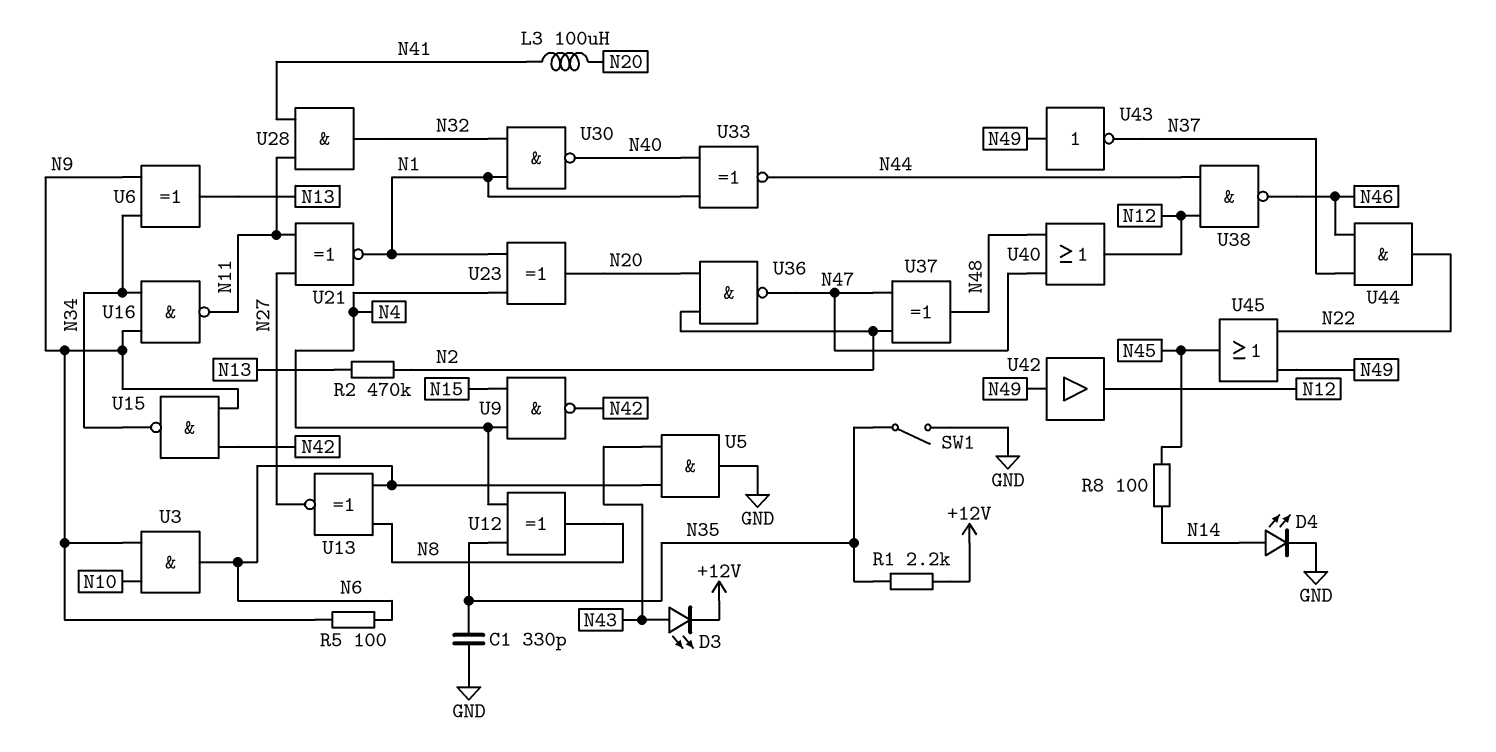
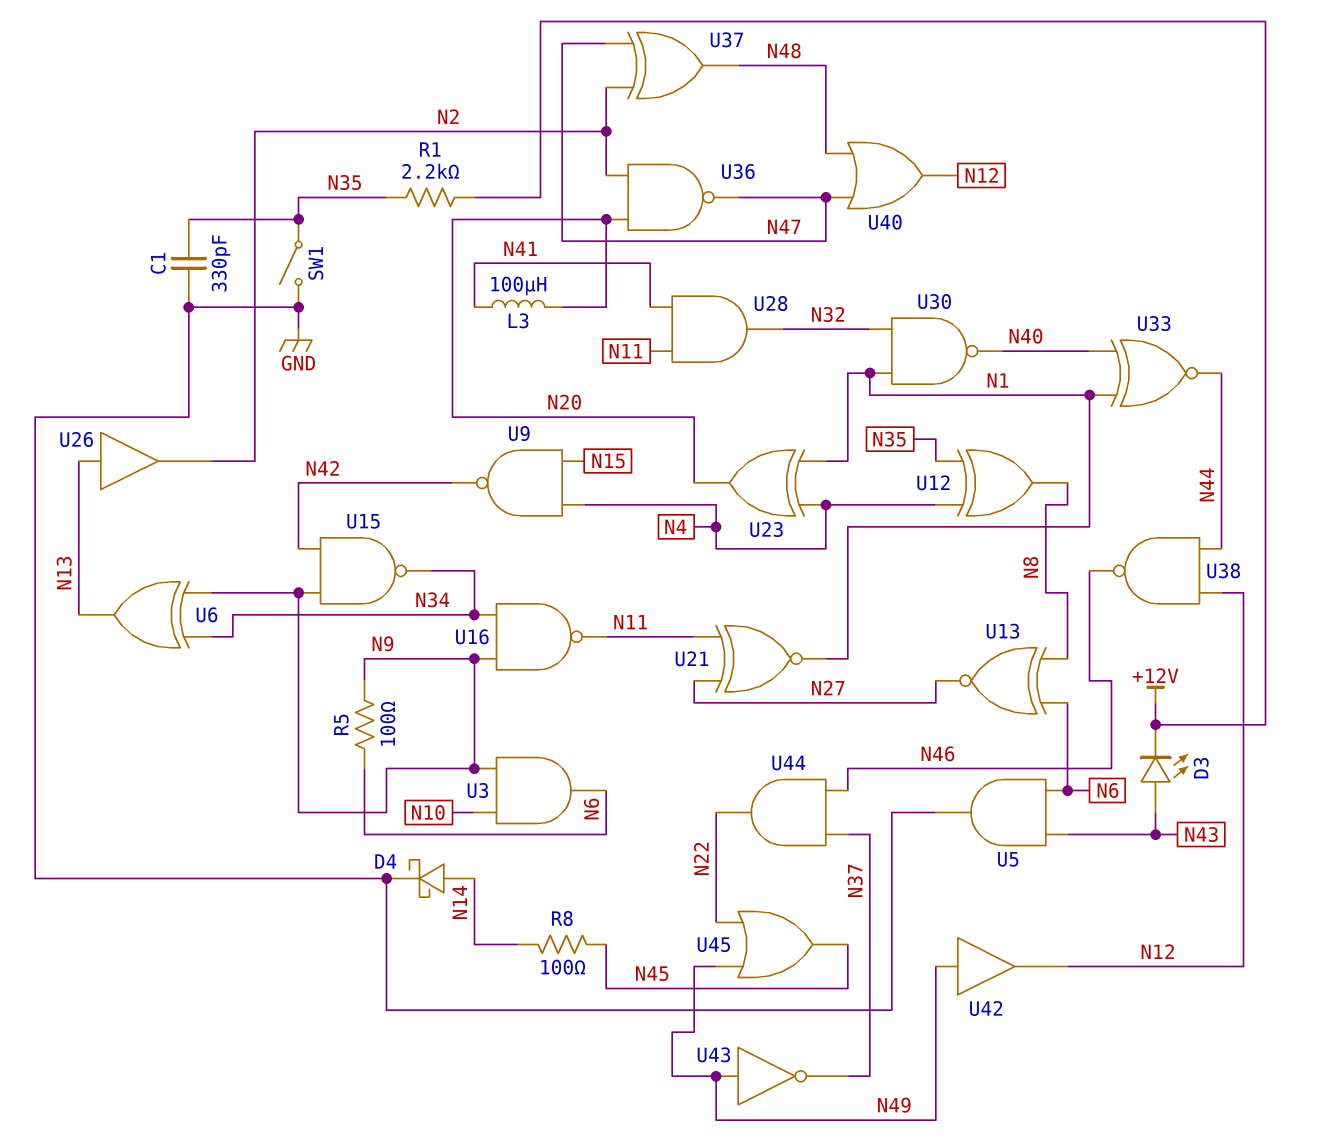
D4: LED (A N14, K GND) -> schottky (A N14, K GND)
R2: 470k (N2, N13) -> none
U26: none -> buffer (in N13, out N2)

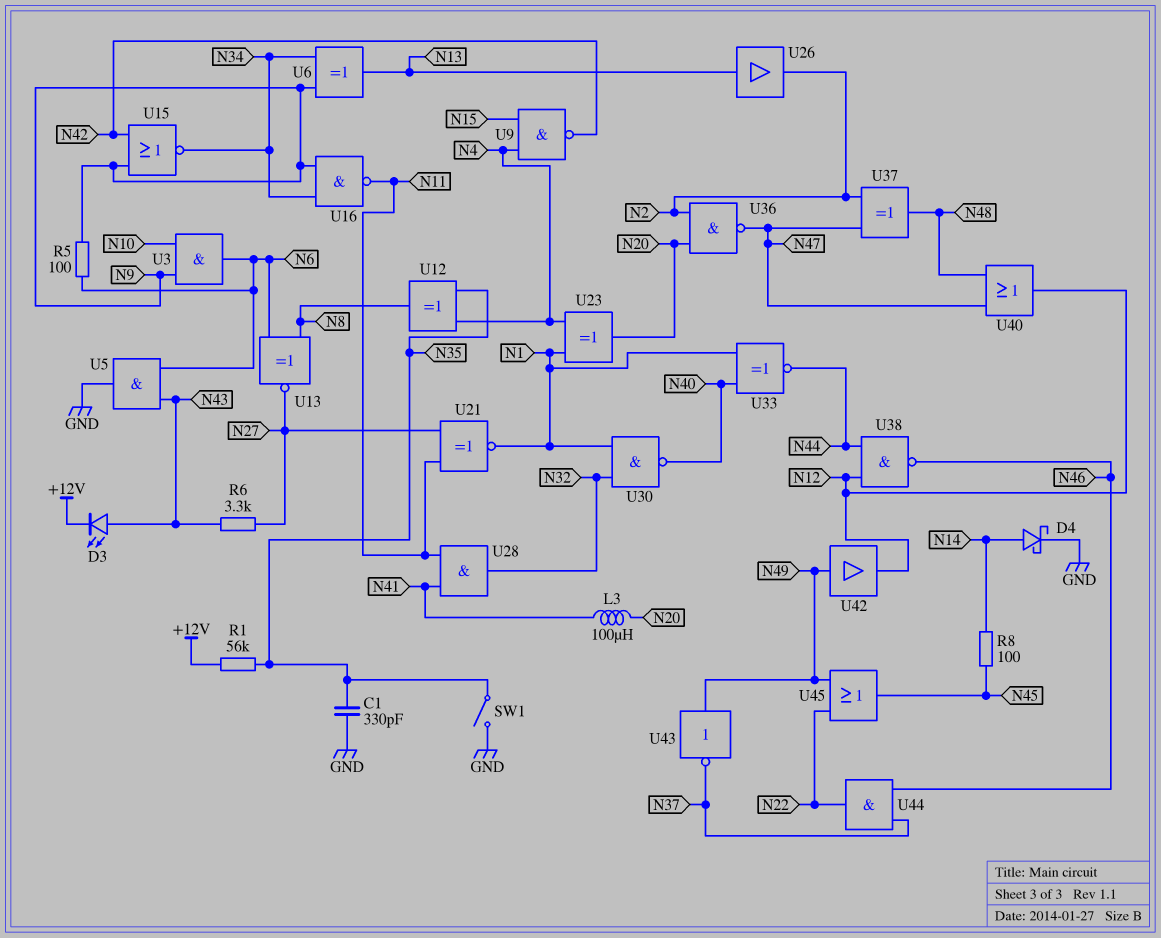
R1: 2.2k (+12V, N35) -> 56k (+12V, N35)
R6: none -> 3.3k (N27, N43)
U15: NAND (in N9, in N42, out N34) -> NOR (in N9, in N42, out N34)

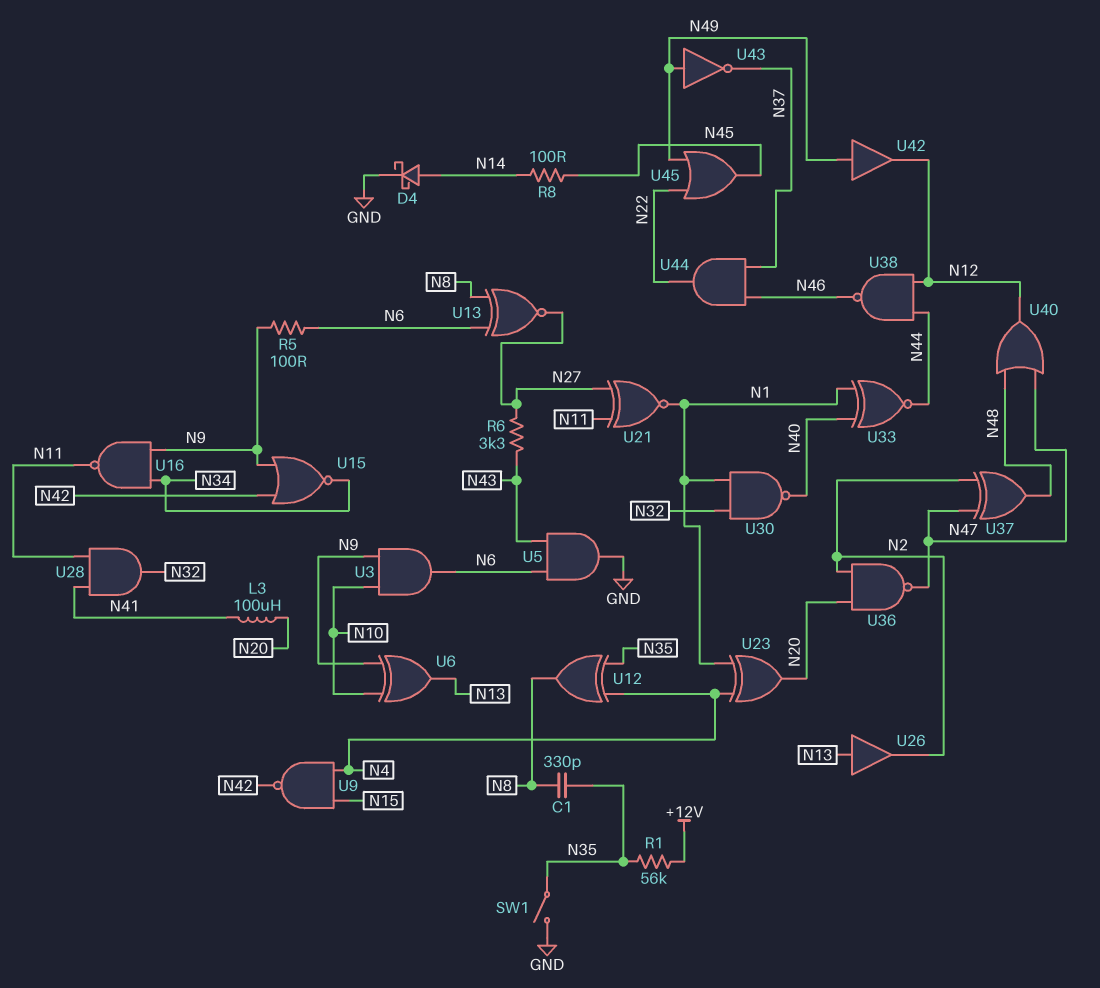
C1: 330pF (GND, N35) -> 330pF (N8, N35)
D3: LED (A N43, K +12V) -> none
U6: XOR (in N9, in N34, out N13) -> XOR (in N9, in N10, out N13)

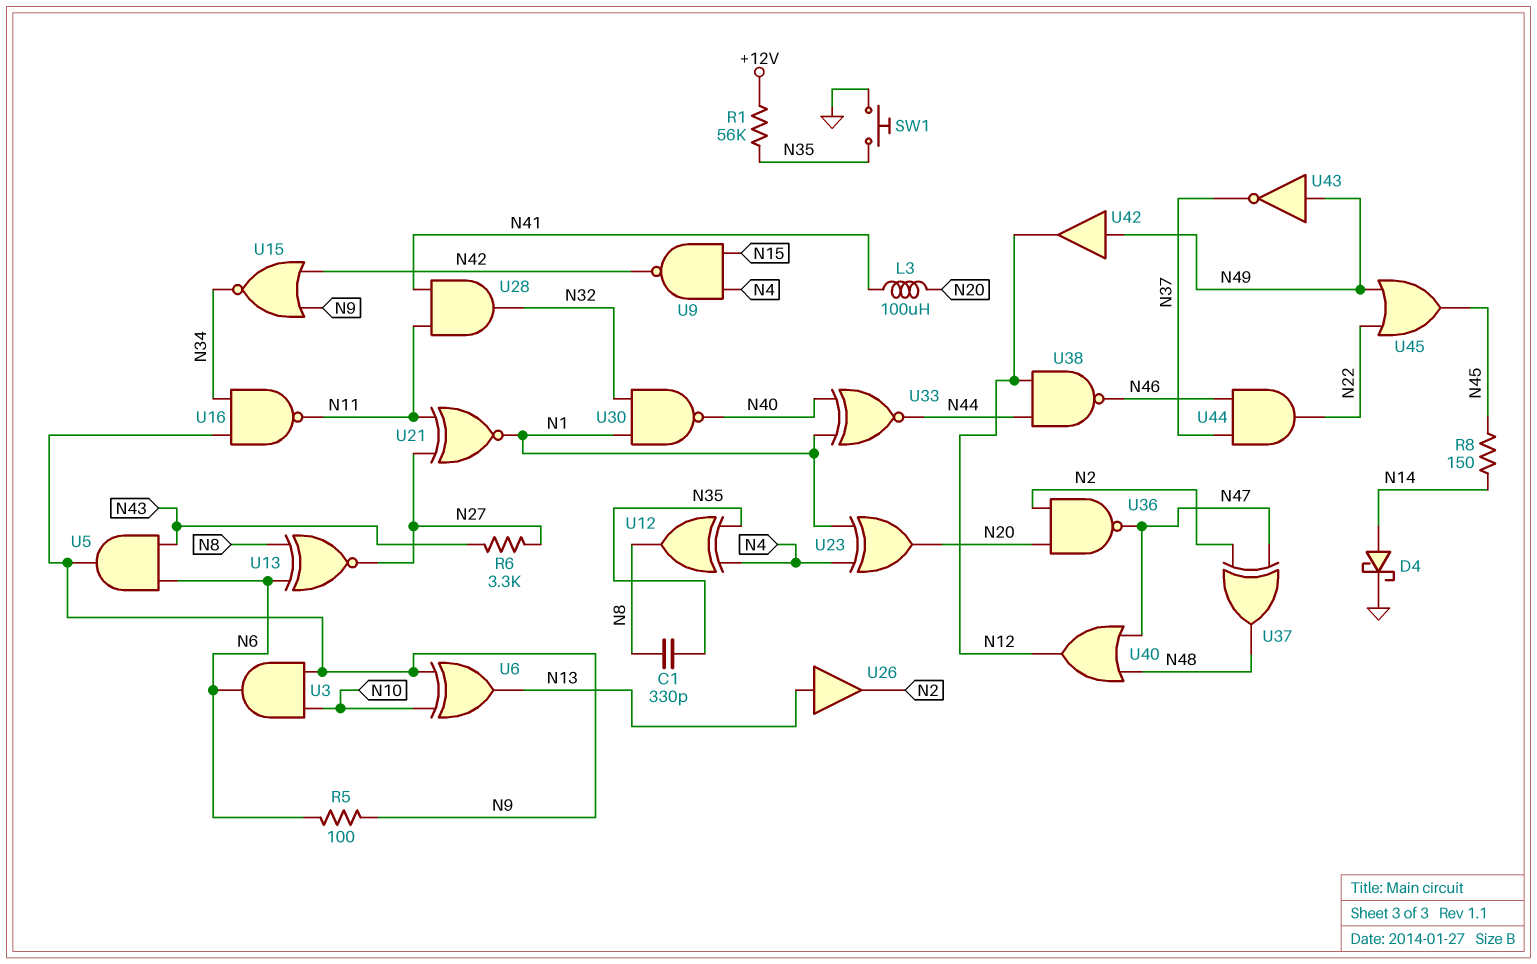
R8: 100 (N14, N45) -> 150 (N14, N45)
SW1: switch (GND, N35) -> button (GND, N35)
U5: AND (in N6, in N43, out GND) -> AND (in N6, in N43, out N9)

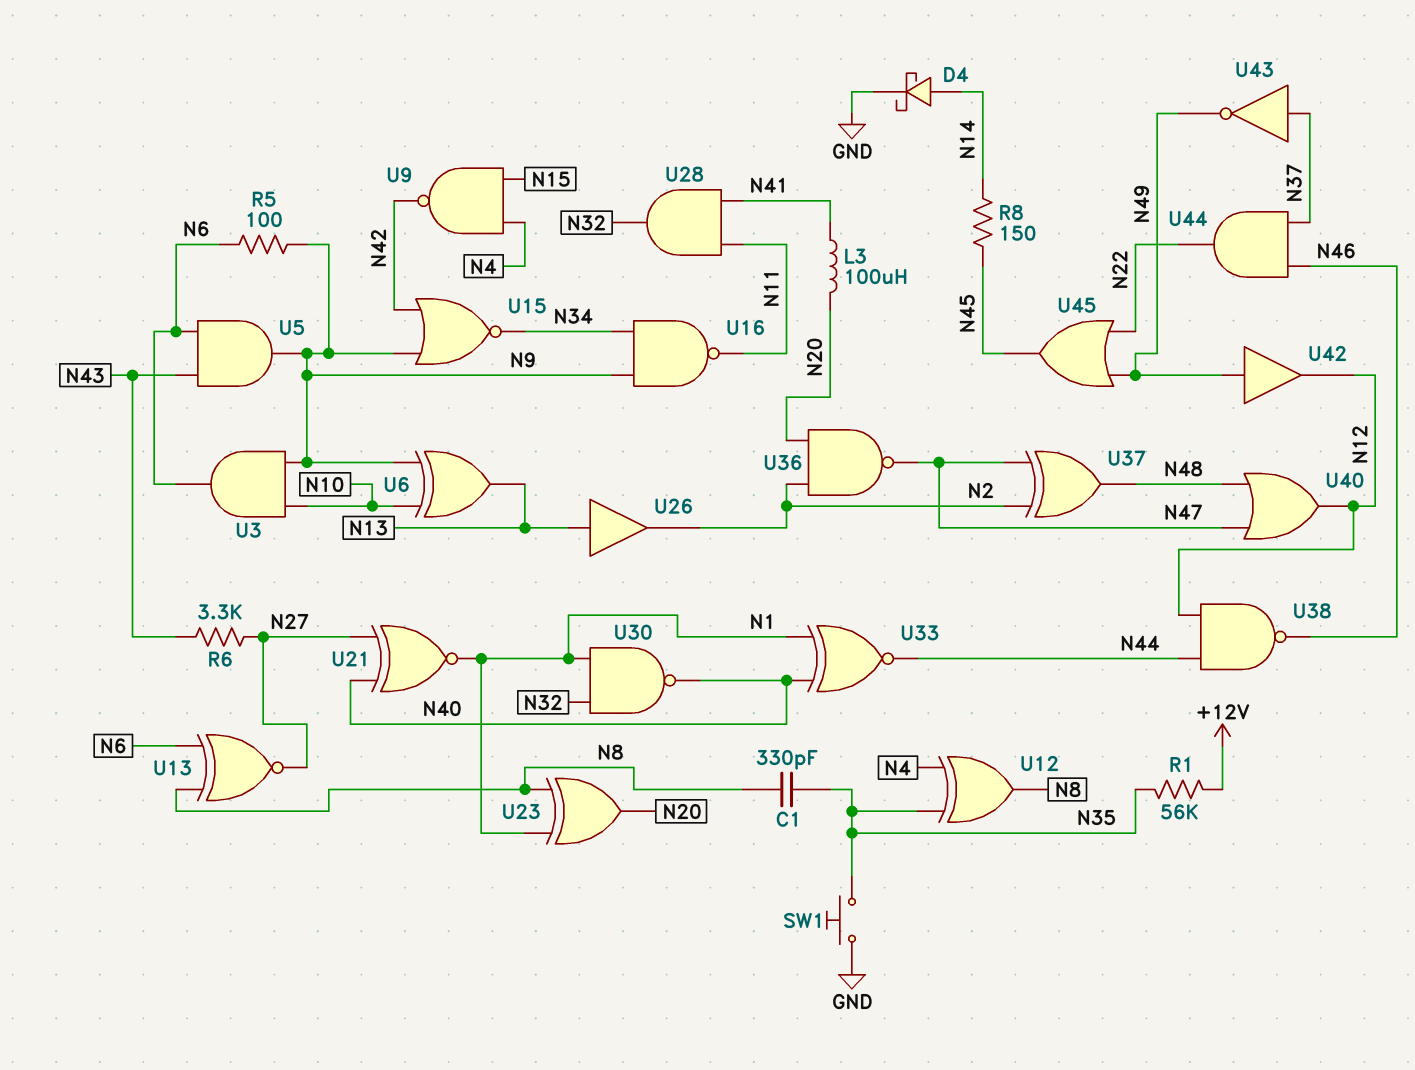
U21: XNOR (in N11, in N27, out N1) -> XNOR (in N27, in N40, out N1)
U23: XOR (in N1, in N4, out N20) -> XOR (in N1, in N8, out N20)
U43: NOT (in N49, out N37) -> NOT (in N37, out N49)

